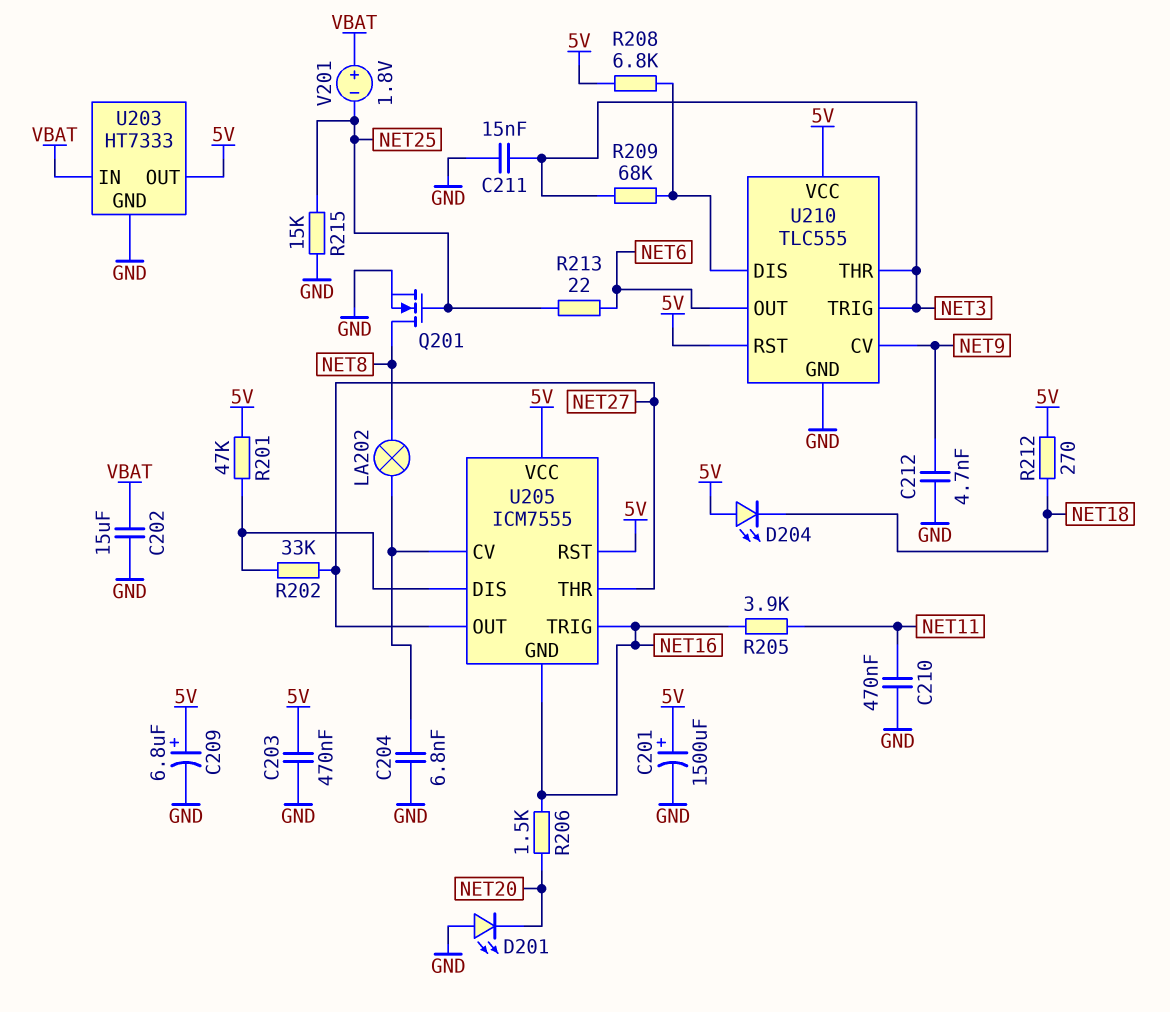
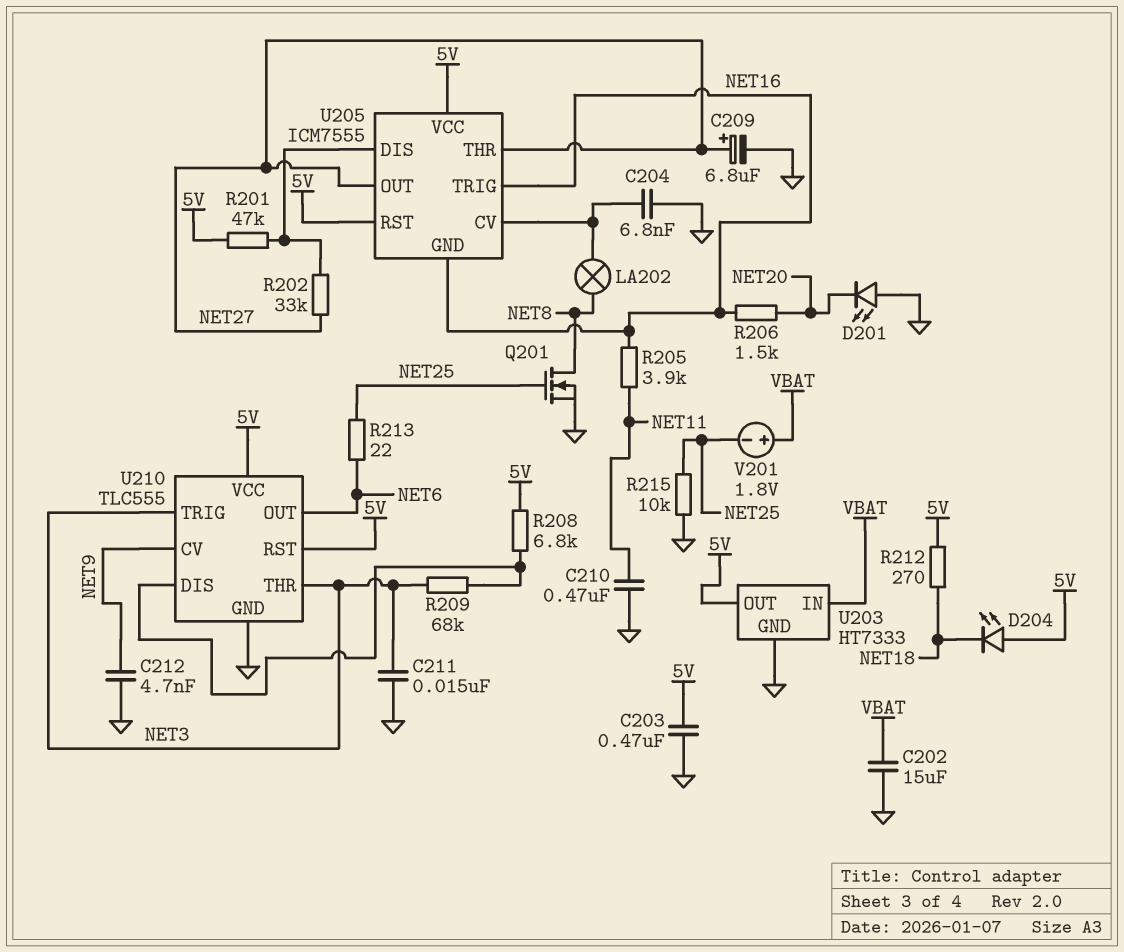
C201: 1500uF (plus 5V, minus GND) -> none
C209: 6.8uF (plus 5V, minus GND) -> 6.8uF (plus NET27, minus GND)
R215: 15k (GND, NET25) -> 10k (GND, NET25)

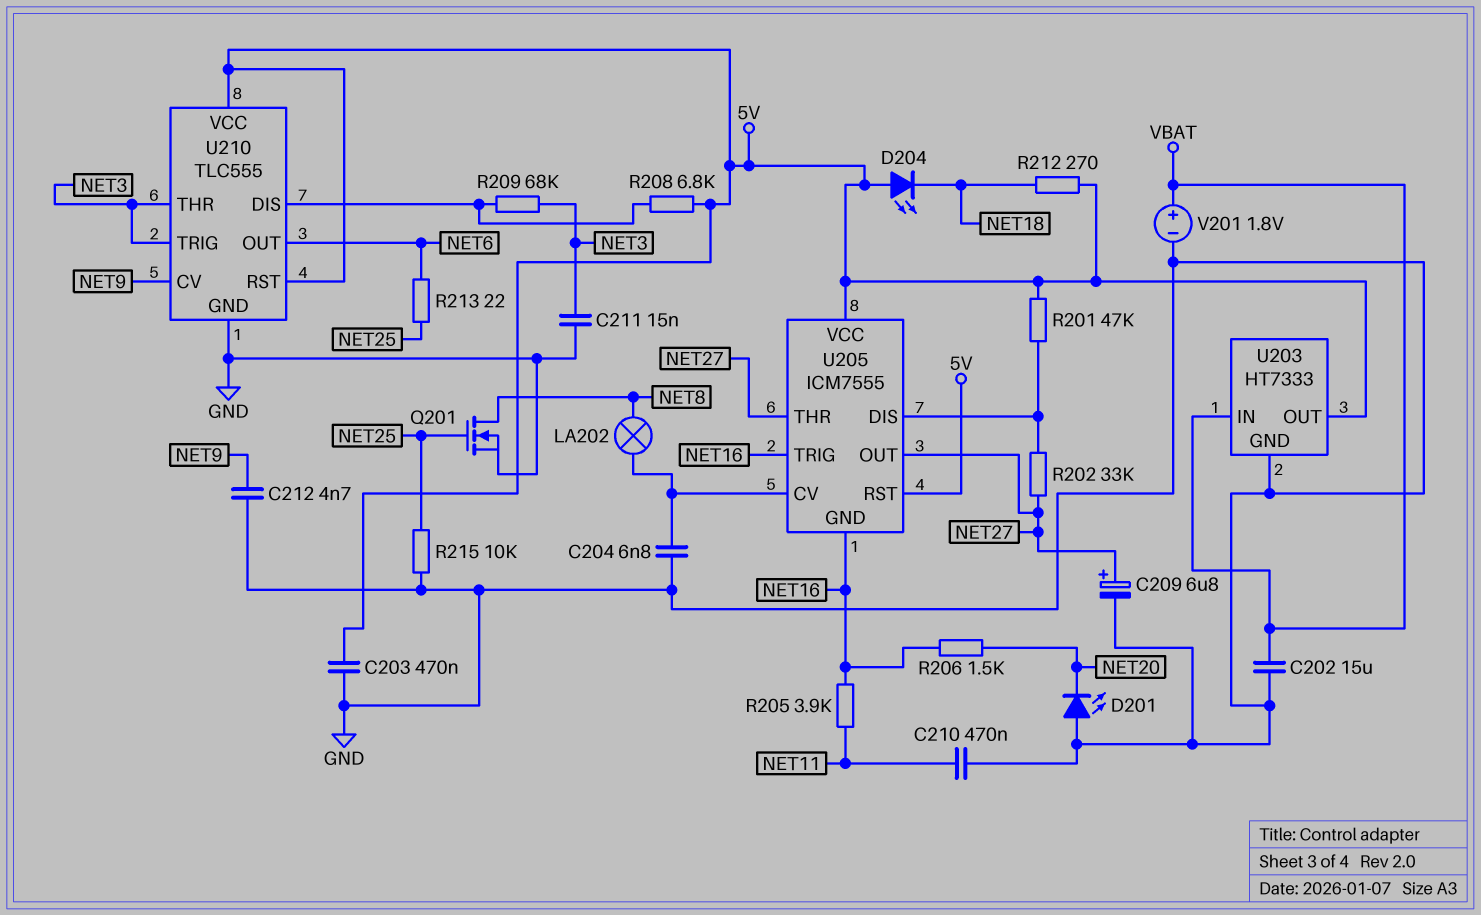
V201: 1.8V (plus VBAT, minus NET25) -> 1.8V (plus VBAT, minus GND)

